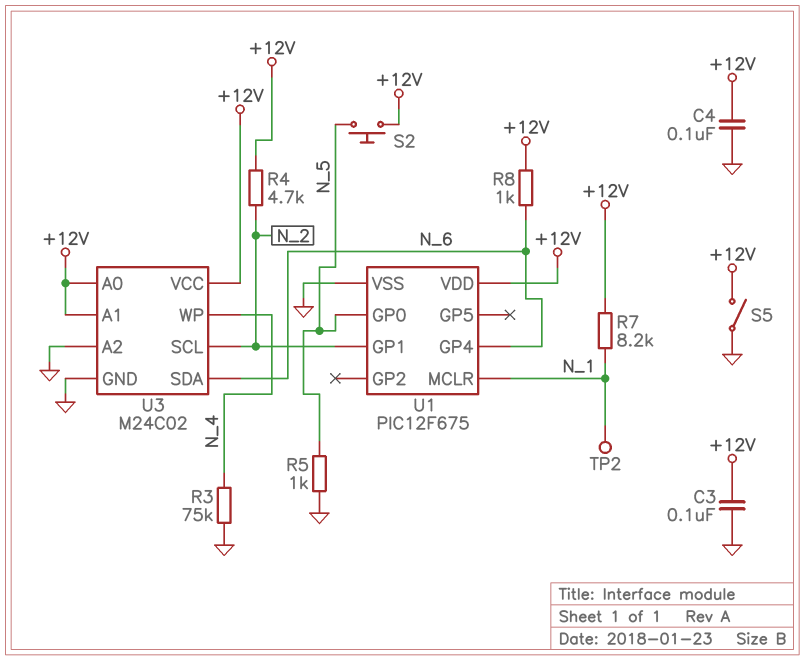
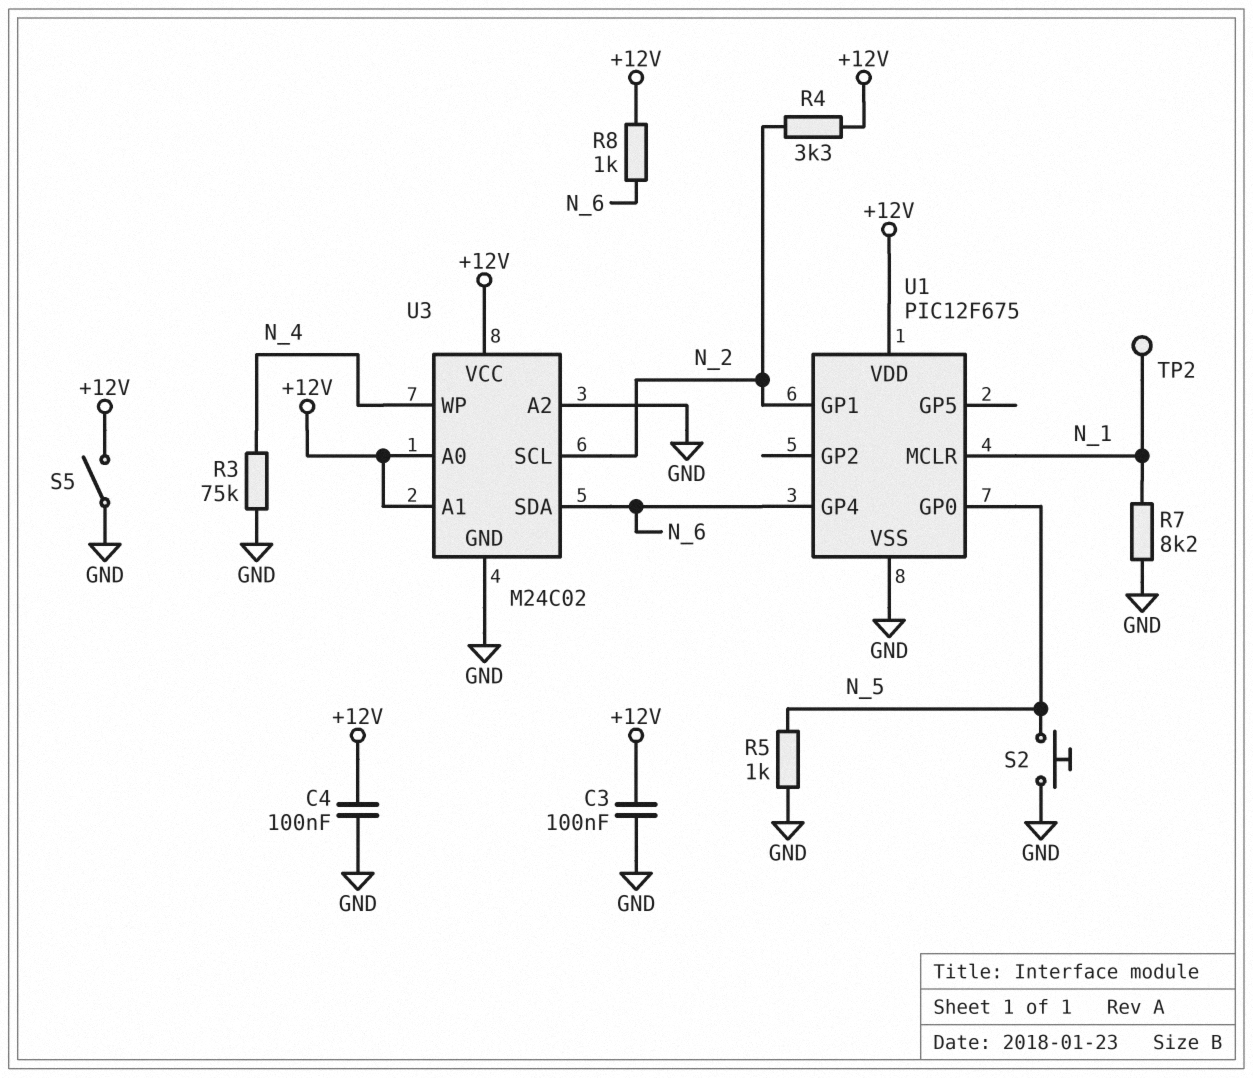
R4: 4.7k (+12V, N_2) -> 3.3k (+12V, N_2)
R7: 8.2k (+12V, N_1) -> 8.2k (GND, N_1)
S2: button (+12V, N_5) -> button (GND, N_5)

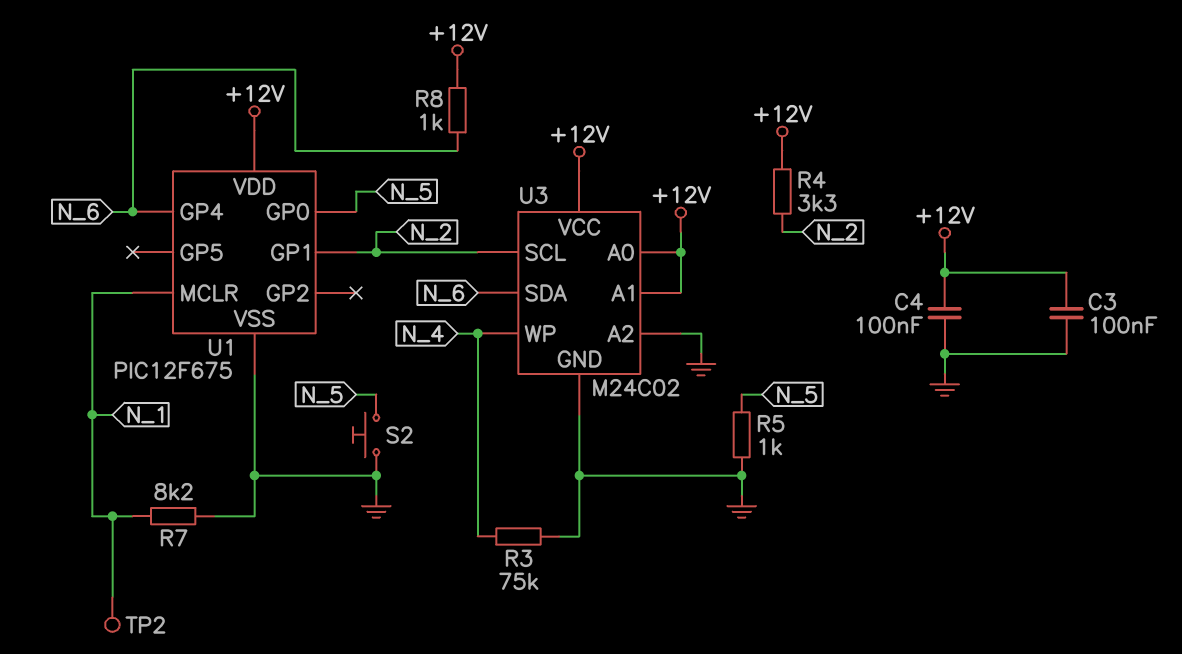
S5: switch (+12V, GND) -> none

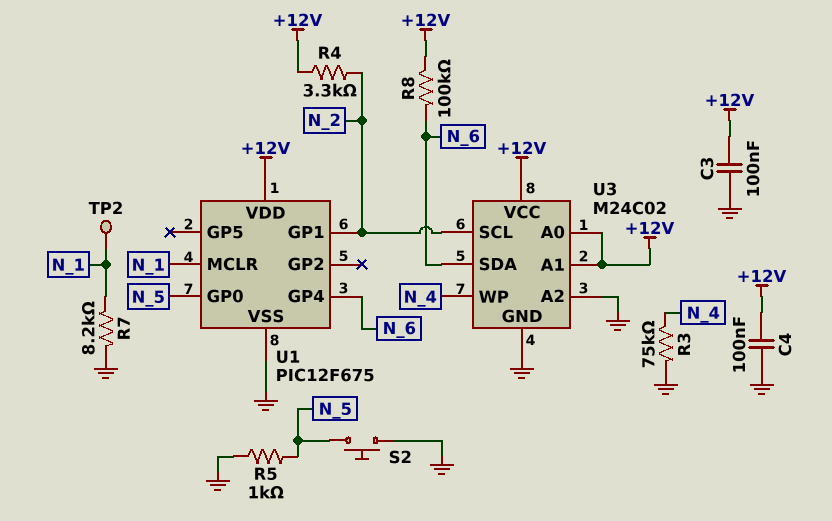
R8: 1k (+12V, N_6) -> 100k (+12V, N_6)

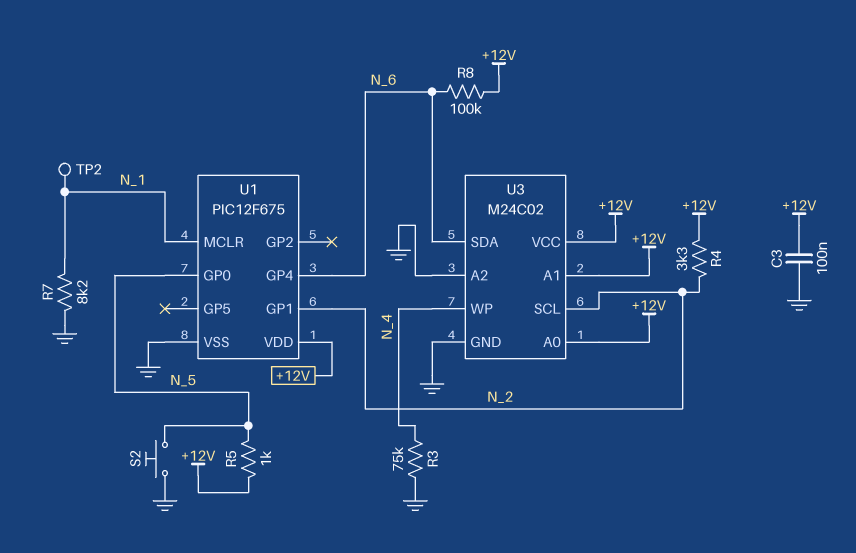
C4: 100nF (+12V, GND) -> none
R5: 1k (GND, N_5) -> 1k (+12V, N_5)

